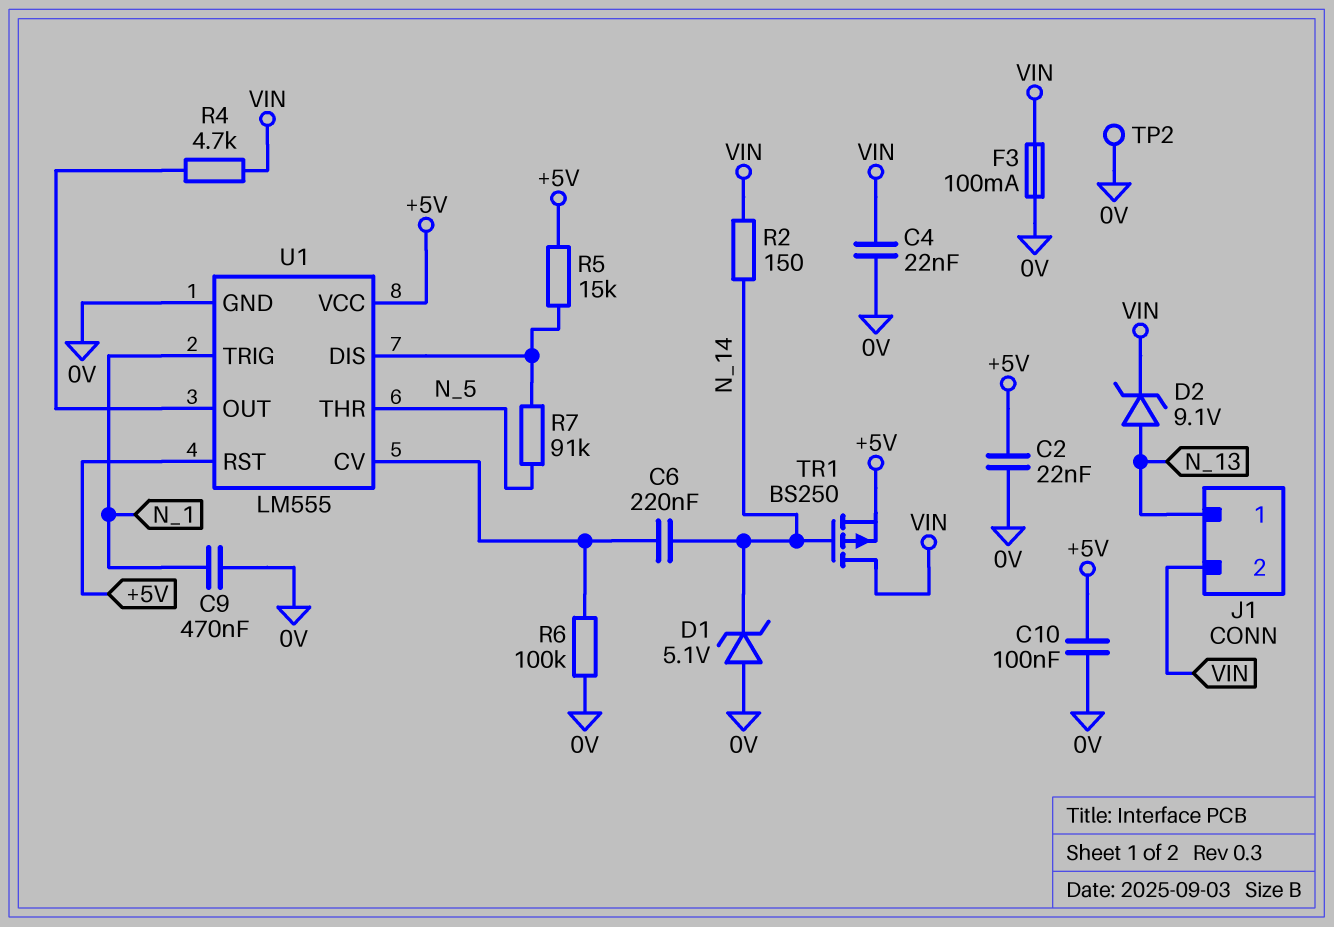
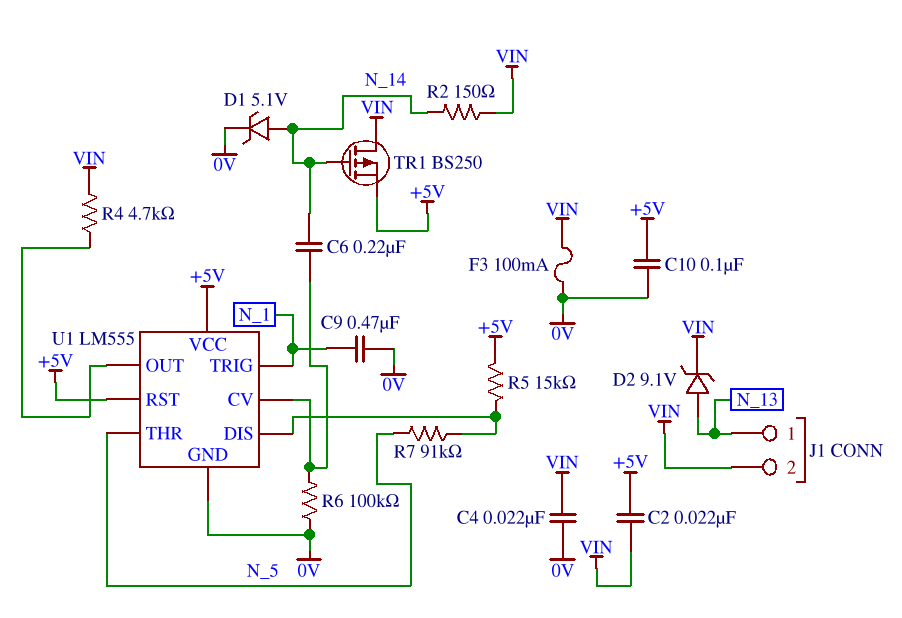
C2: 22nF (+5V, 0V) -> 22nF (+5V, VIN)
D1: zener 5.1V (A 0V, K N_14) -> zener 5.1V (A N_14, K 0V)
TP2: test point (0V) -> none

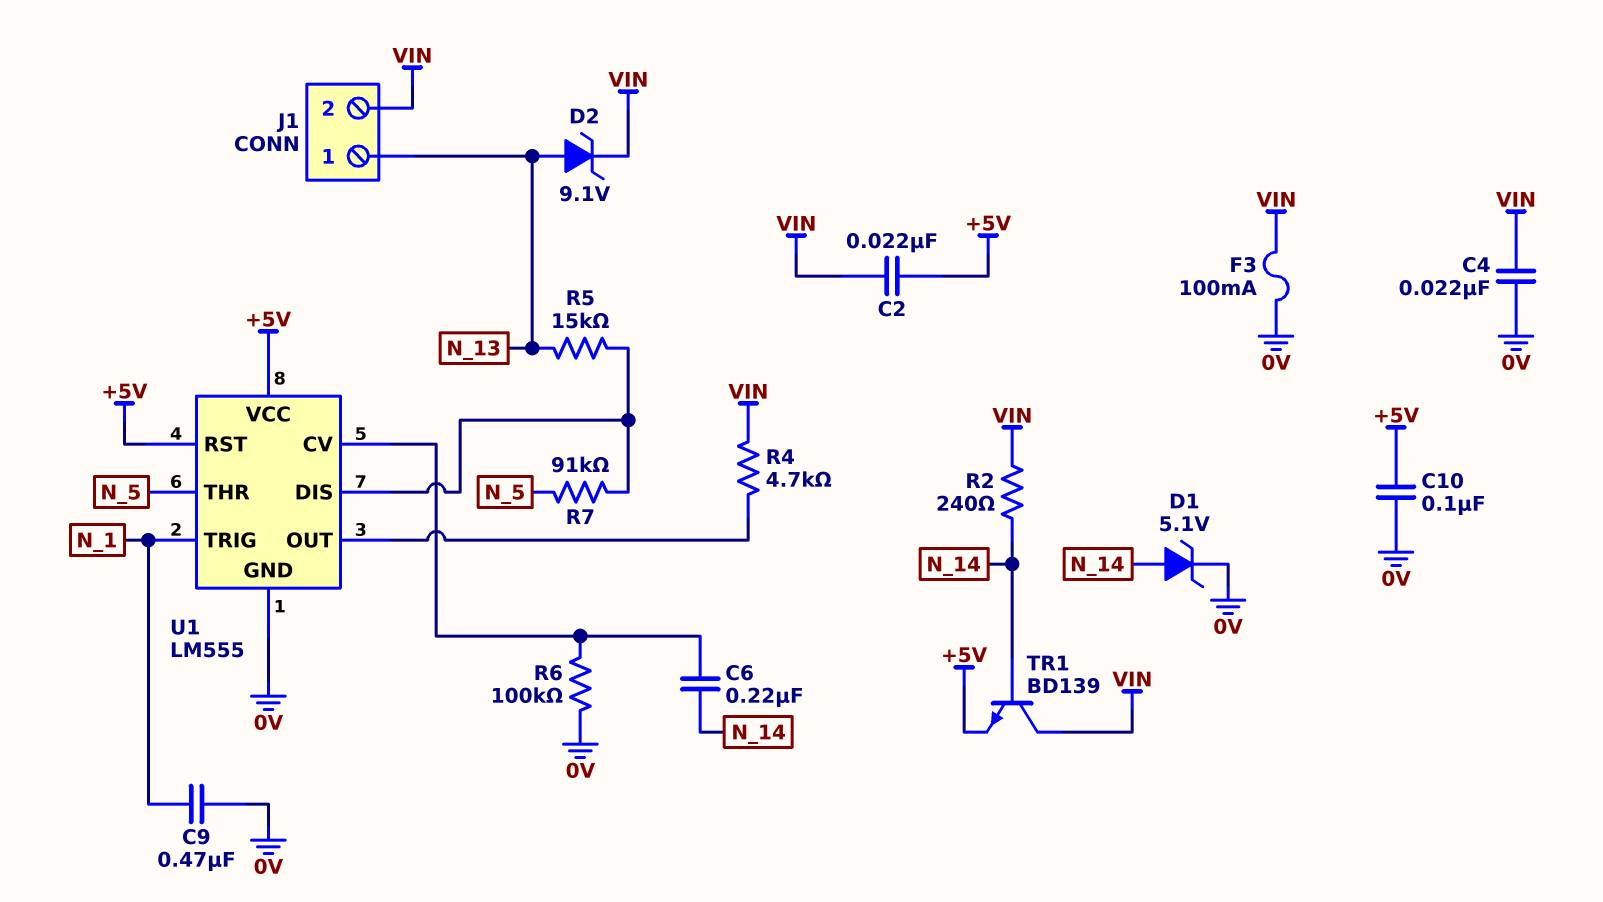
R2: 150 (N_14, VIN) -> 240 (N_14, VIN)
R5: 15k (+5V, U1/DIS) -> 15k (N_13, U1/DIS)
TR1: PMOS BS250 (G N_14, D VIN, S +5V) -> NPN BD139 (B N_14, C VIN, E +5V)

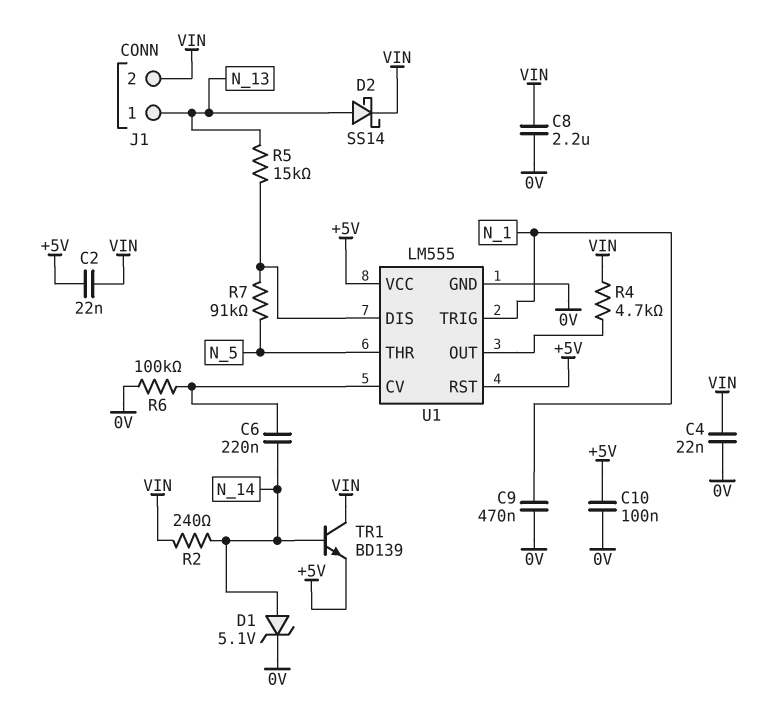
C8: none -> 2.2uF (0V, VIN)
D2: zener 9.1V (A N_13, K VIN) -> schottky SS14 (A N_13, K VIN)
F3: 100mA (0V, VIN) -> none

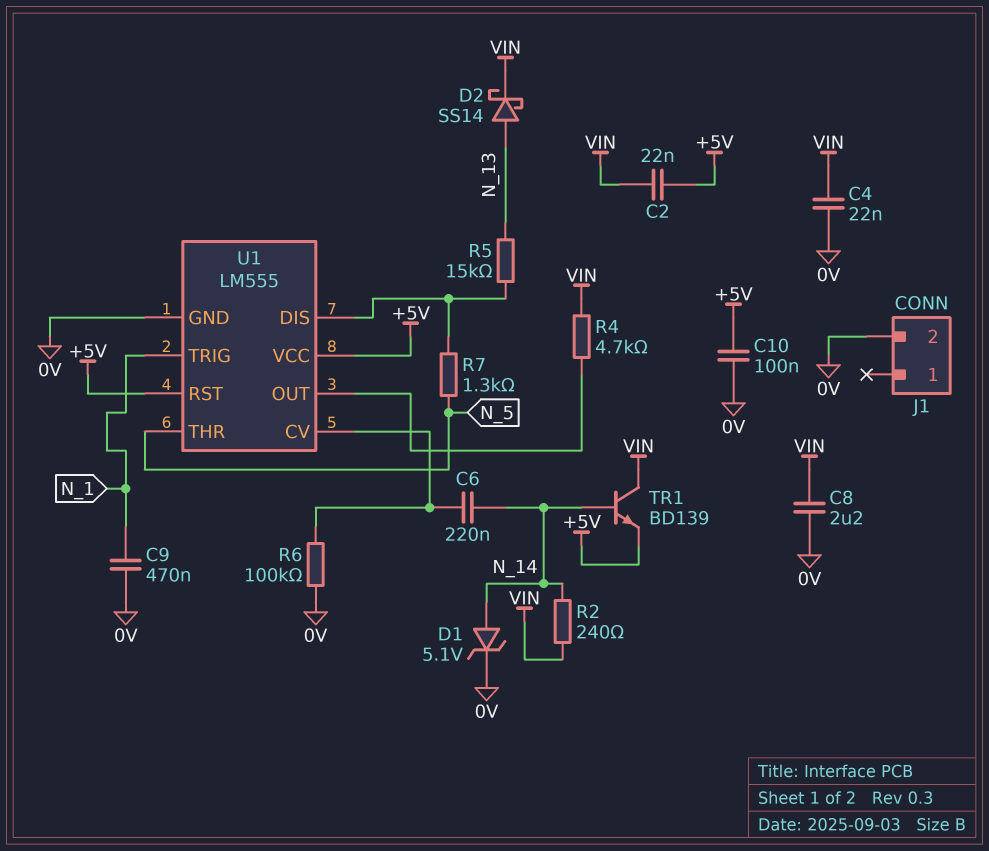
J1 pin 1: N_13 -> none
J1 pin 2: VIN -> 0V
R7: 91k (N_5, U1/DIS) -> 1.3k (N_5, U1/DIS)

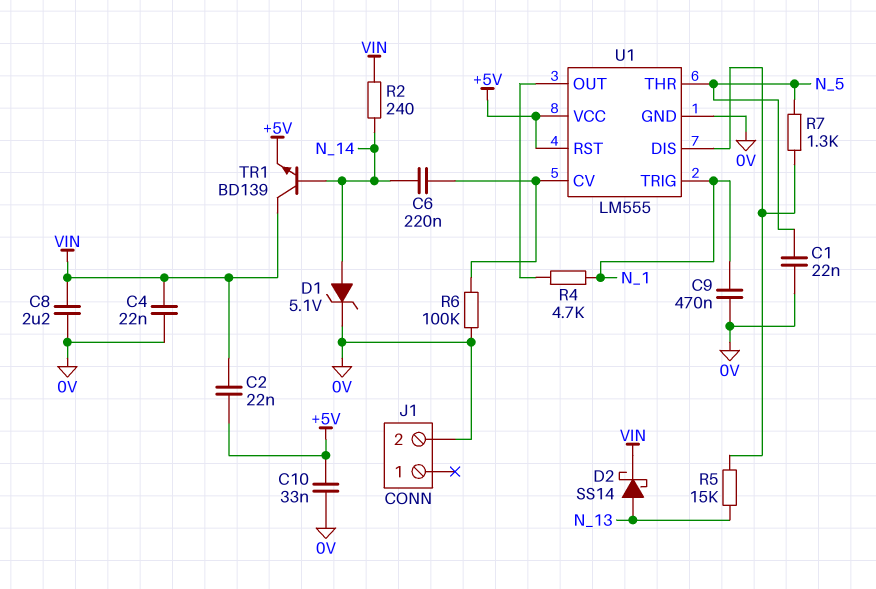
C1: none -> 22nF (0V, N_5)
C10: 100nF (+5V, 0V) -> 33nF (+5V, 0V)
R4: 4.7k (U1/OUT, VIN) -> 4.7k (N_1, U1/OUT)

